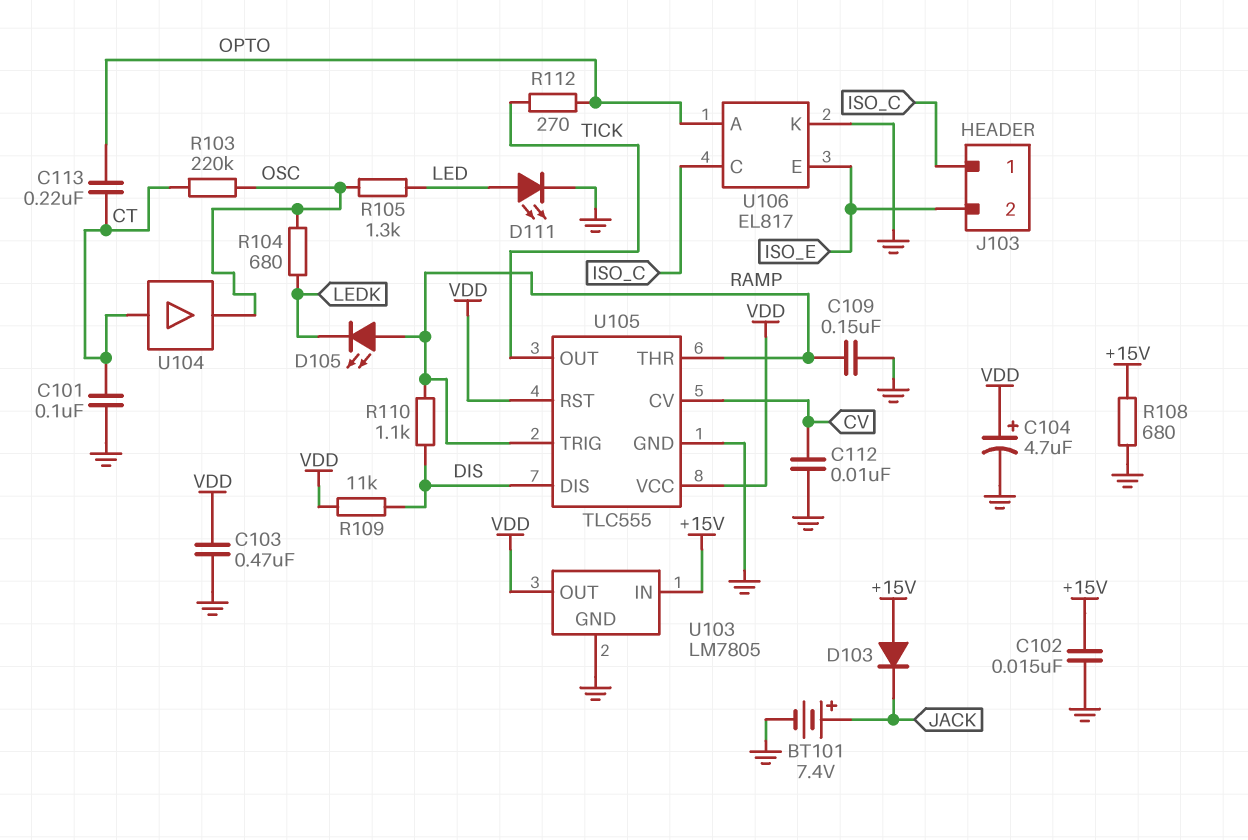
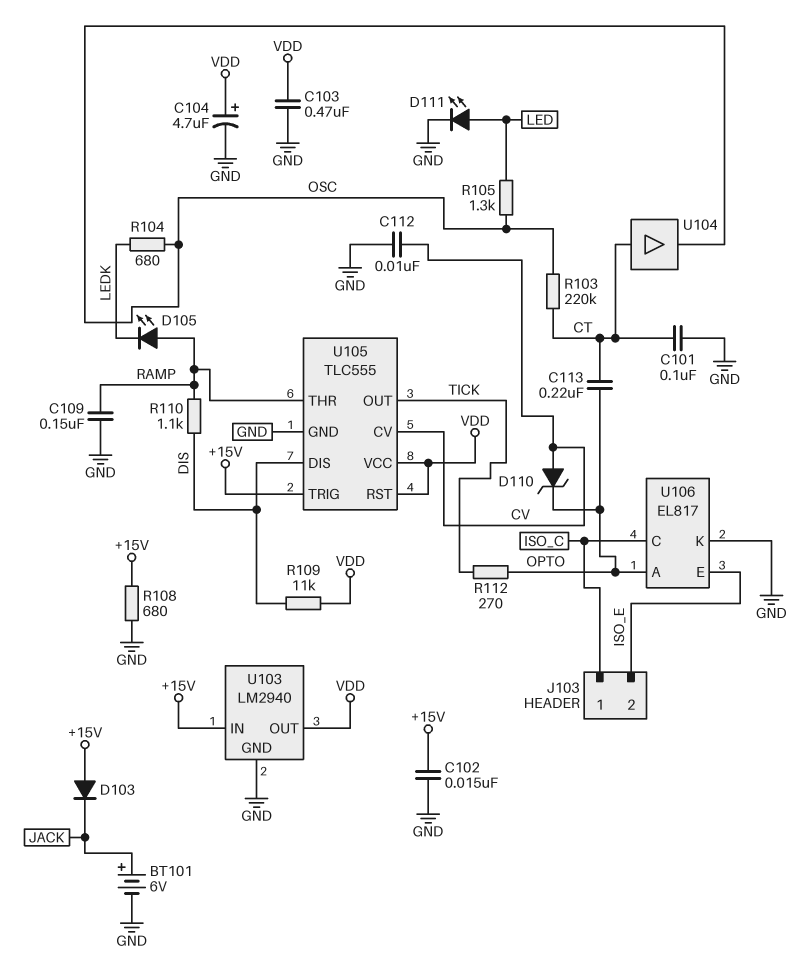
BT101: 7.4V (plus JACK, minus GND) -> 6V (plus JACK, minus GND)
D110: none -> zener (A CV, K OPTO)
U103: LM7805 -> LM2940
U105 pin TRIG: RAMP -> +15V

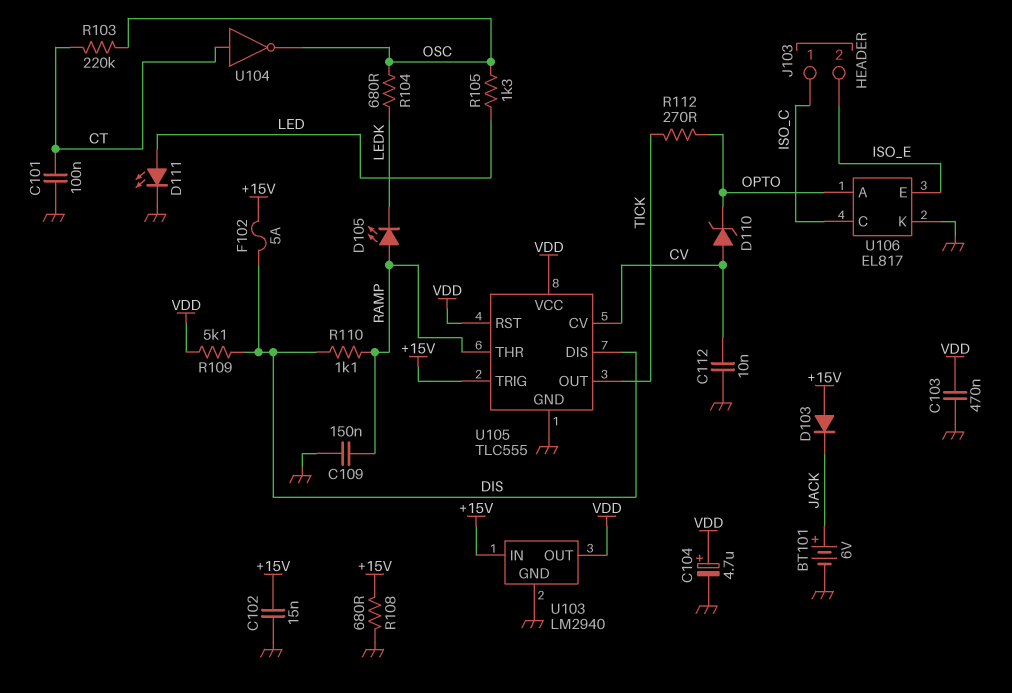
C113: 220nF (CT, OPTO) -> none
F102: none -> 5A (+15V, DIS)
R109: 11k (DIS, VDD) -> 5.1k (DIS, VDD)
U104: buffer (in CT, out OSC) -> NOT (in CT, out OSC)

